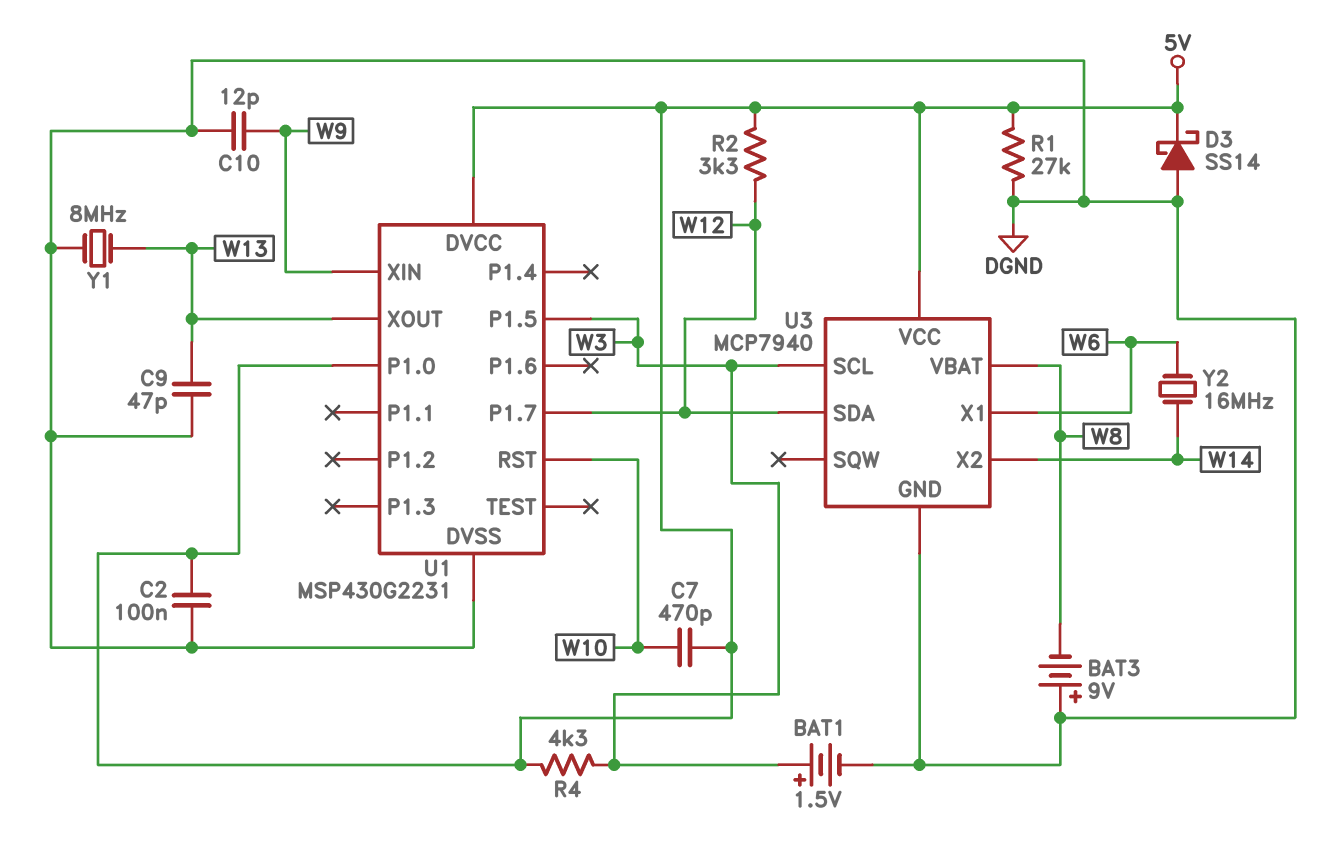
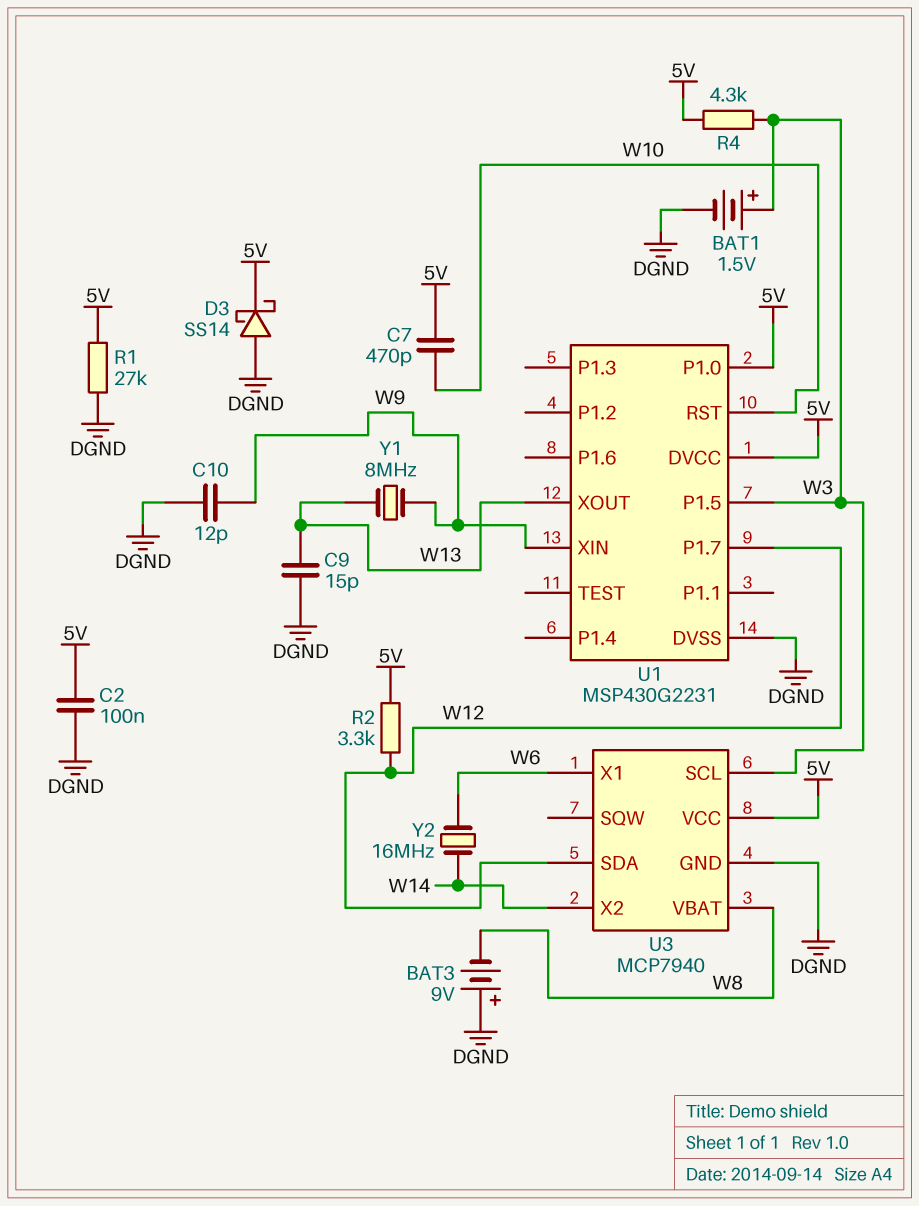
C9: 47pF (DGND, W13) -> 15pF (DGND, W13)
Y1: 8MHz (DGND, W13) -> 8MHz (W9, W13)

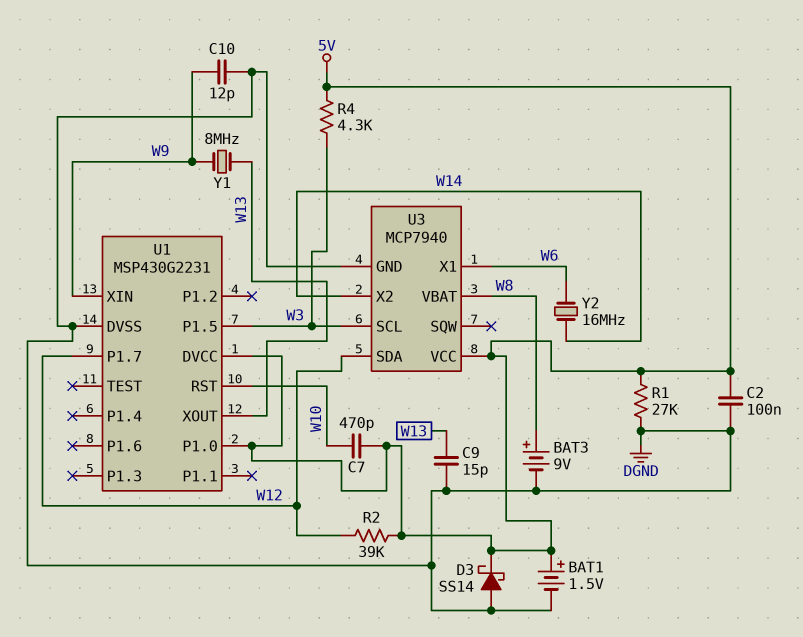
BAT1: 1.5V (plus W3, minus DGND) -> 1.5V (plus 5V, minus DGND)
BAT3: 9V (plus DGND, minus W8) -> 9V (plus W8, minus DGND)
R2: 3.3k (5V, W12) -> 39k (5V, W12)

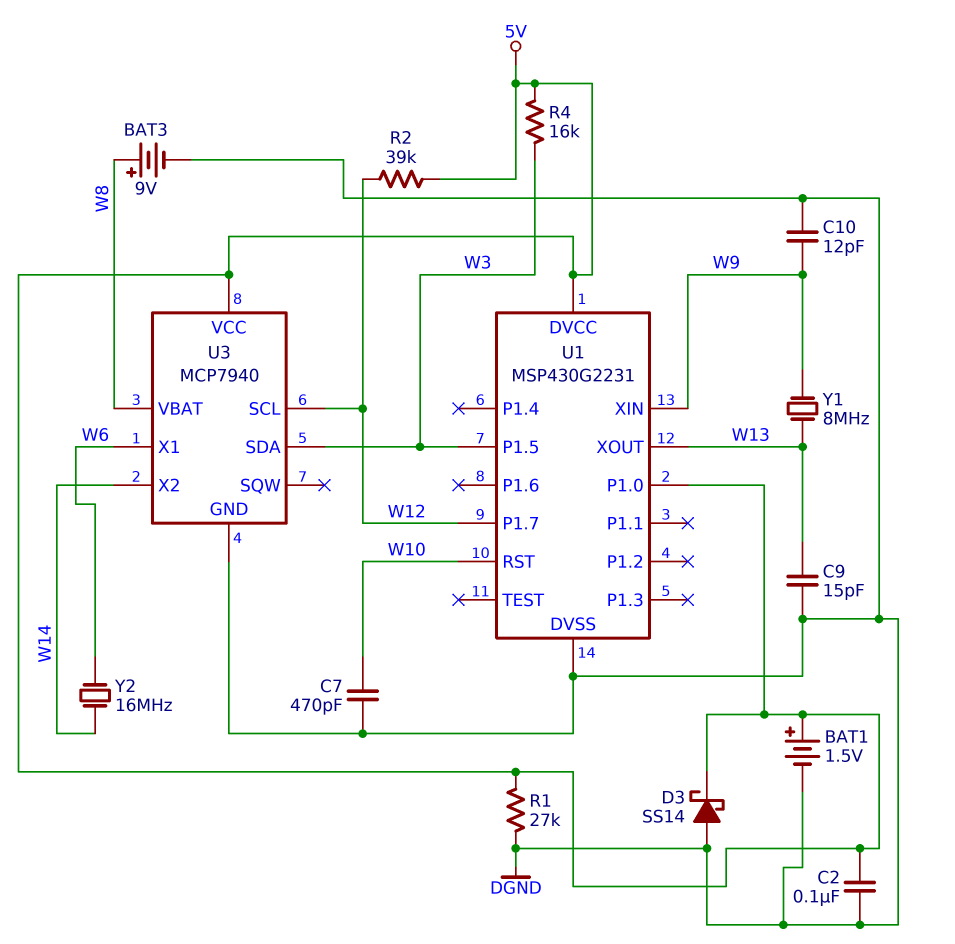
C7: 470pF (5V, W10) -> 470pF (DGND, W10)
R4: 4.3k (5V, W3) -> 16k (5V, W3)
U3 pin SCL: W3 -> W12
U3 pin SDA: W12 -> W3

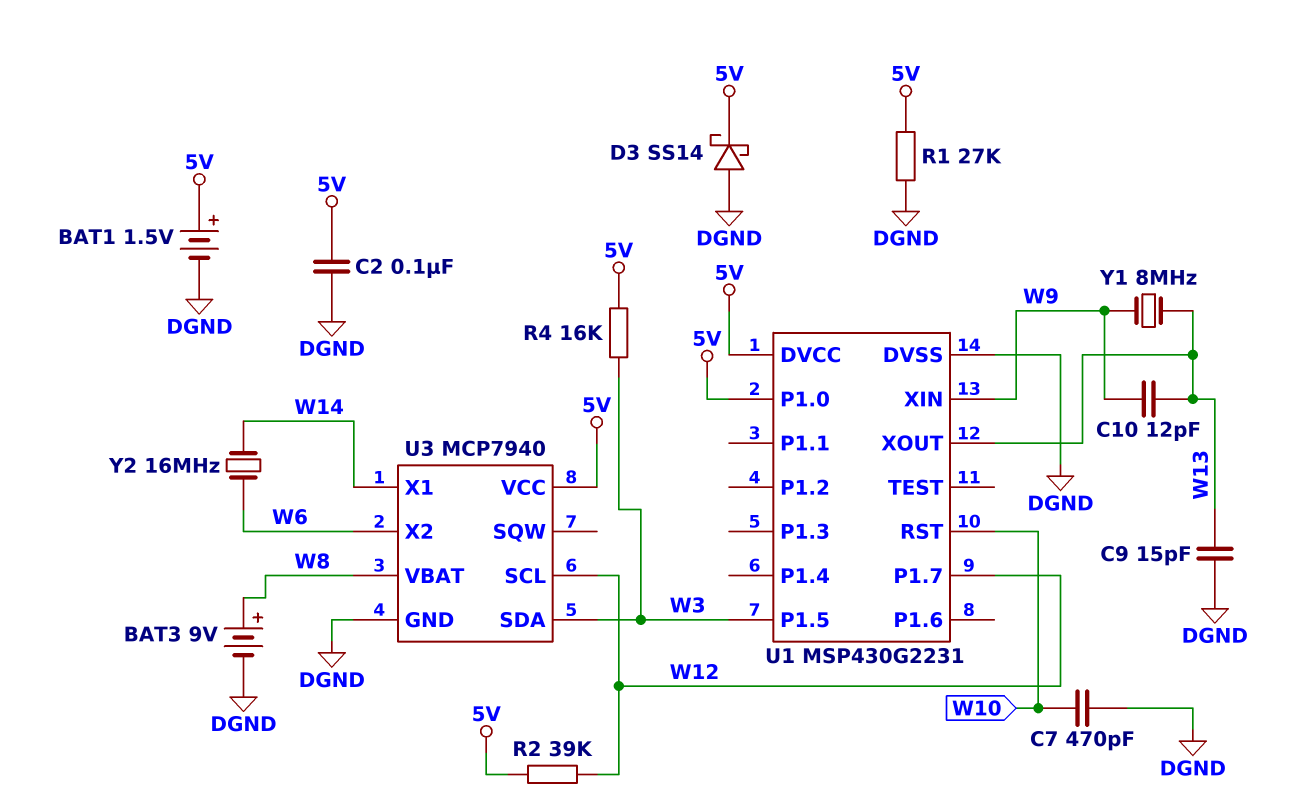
C10: 12pF (DGND, W9) -> 12pF (W9, W13)
U3 pin X1: W6 -> W14
U3 pin X2: W14 -> W6

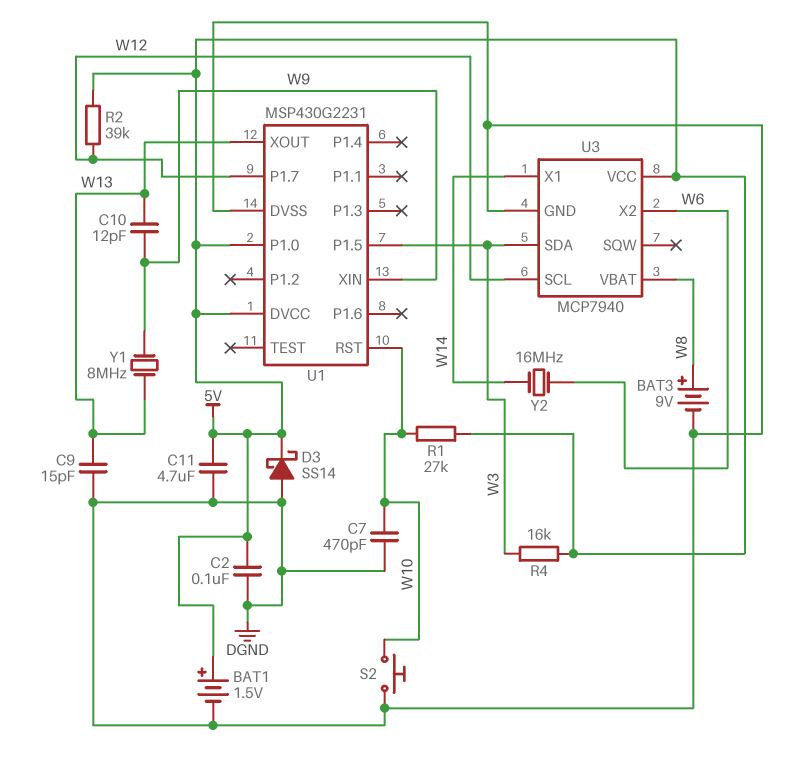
C11: none -> 4.7uF (5V, DGND)
R1: 27k (5V, DGND) -> 27k (5V, W10)
S2: none -> button (DGND, W10)

